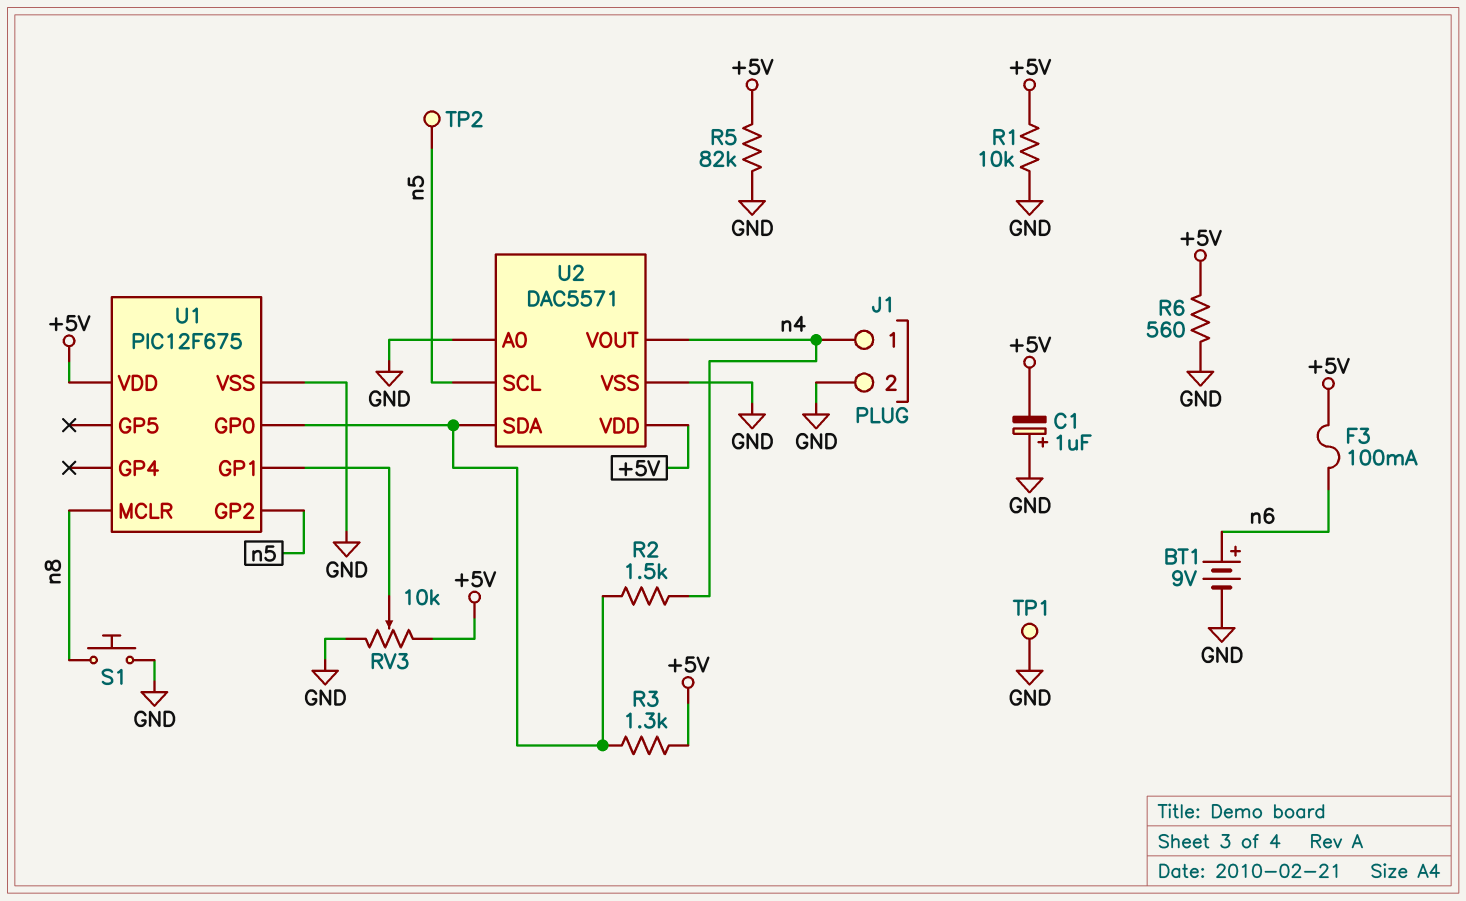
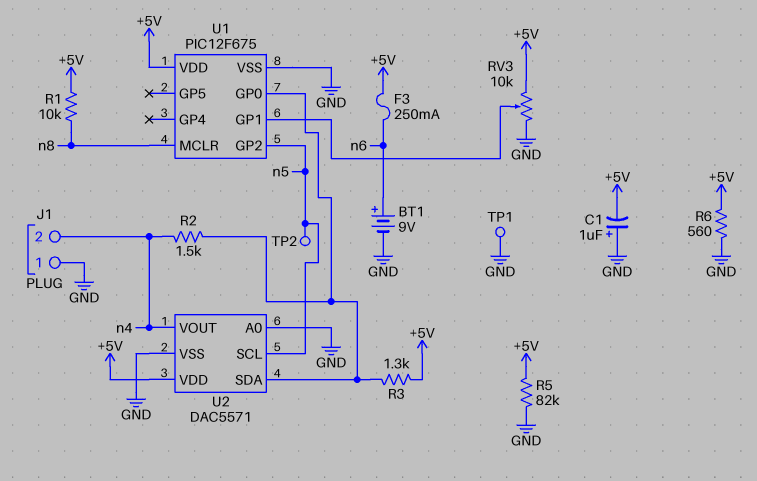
F3: 100mA (+5V, n6) -> 250mA (+5V, n6)
J1 pin 1: n4 -> GND
J1 pin 2: GND -> n4
R1: 10k (+5V, GND) -> 10k (+5V, n8)
S1: button (GND, n8) -> none

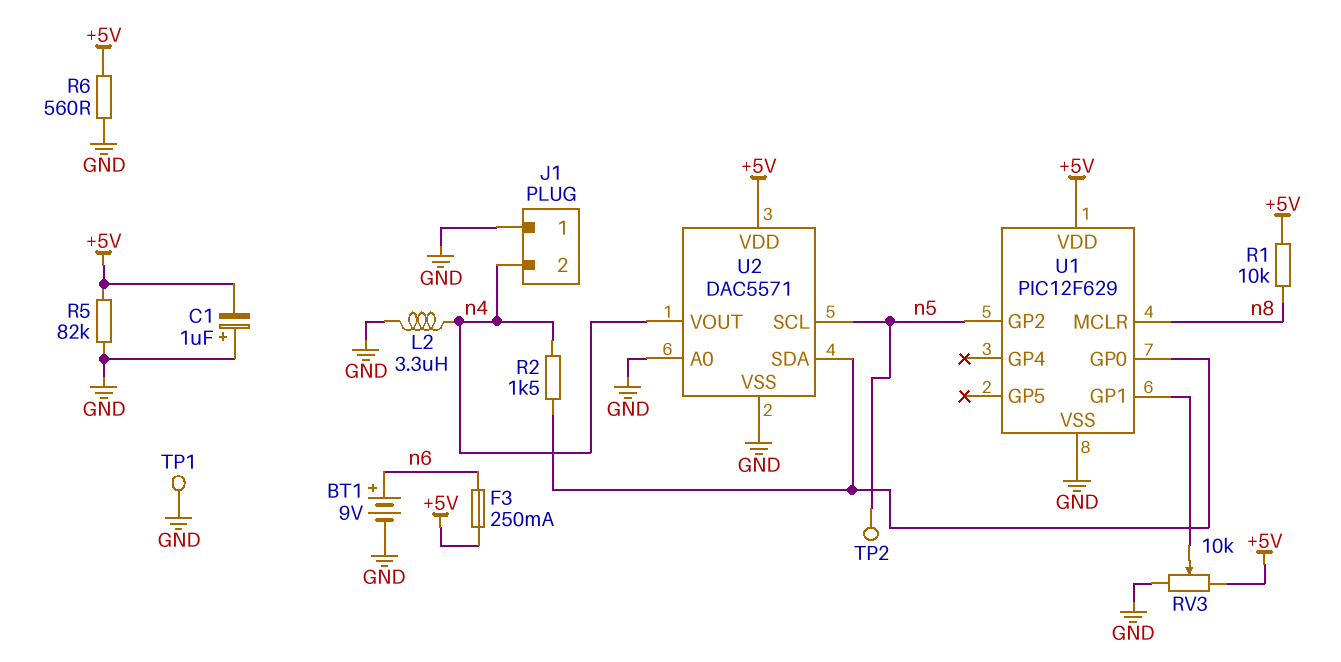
L2: none -> 3.3uH (GND, n4)
R3: 1.3k (+5V, U1/GP0) -> none
U1: PIC12F675 -> PIC12F629

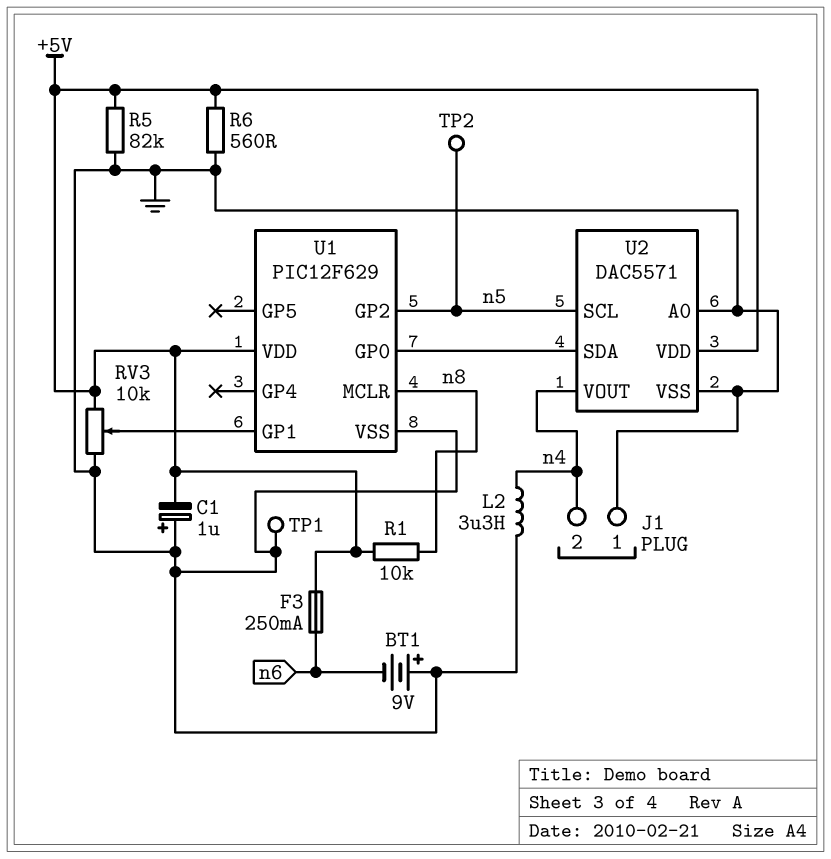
BT1: 9V (plus n6, minus GND) -> 9V (plus GND, minus n6)
R2: 1.5k (U1/GP0, n4) -> none

